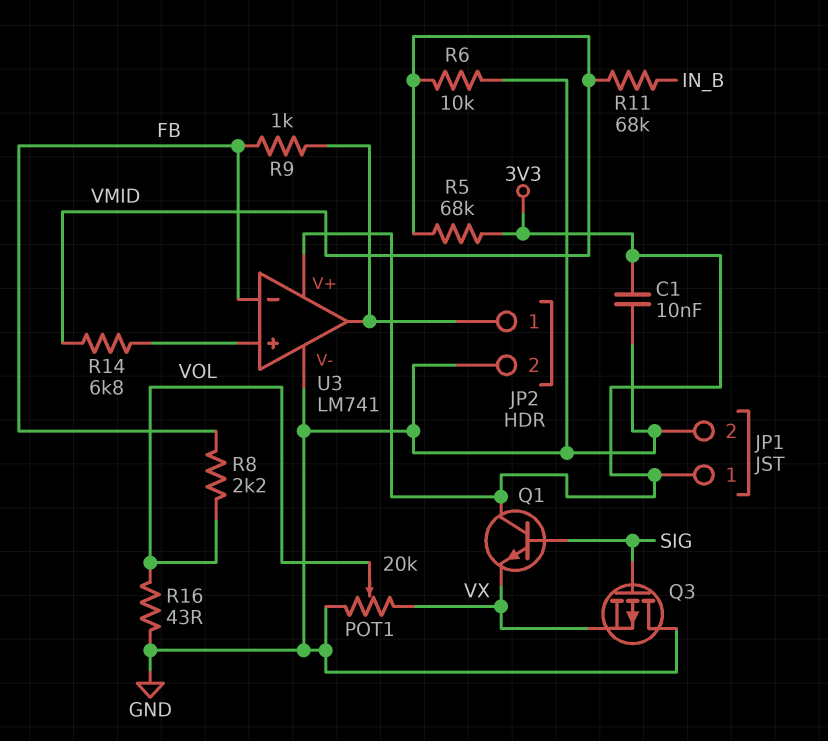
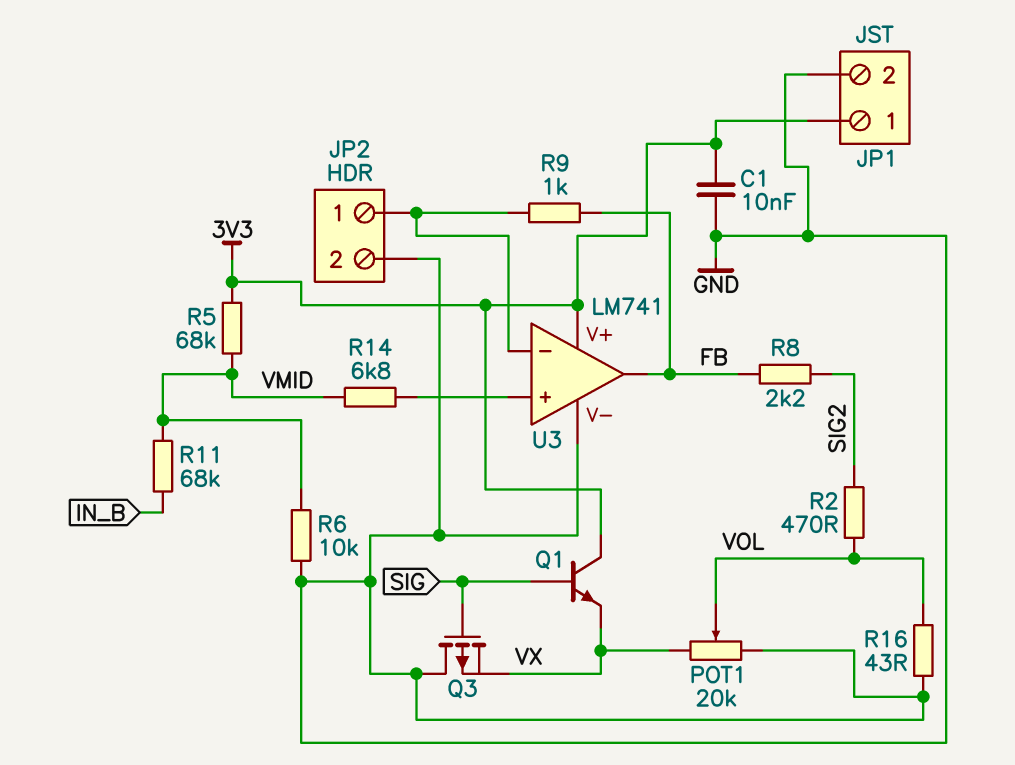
R2: none -> 470 (SIG2, VOL)
R8: 2.2k (FB, VOL) -> 2.2k (FB, SIG2)
U3 pin in-: FB -> JP2/1
U3 pin out: JP2/1 -> FB

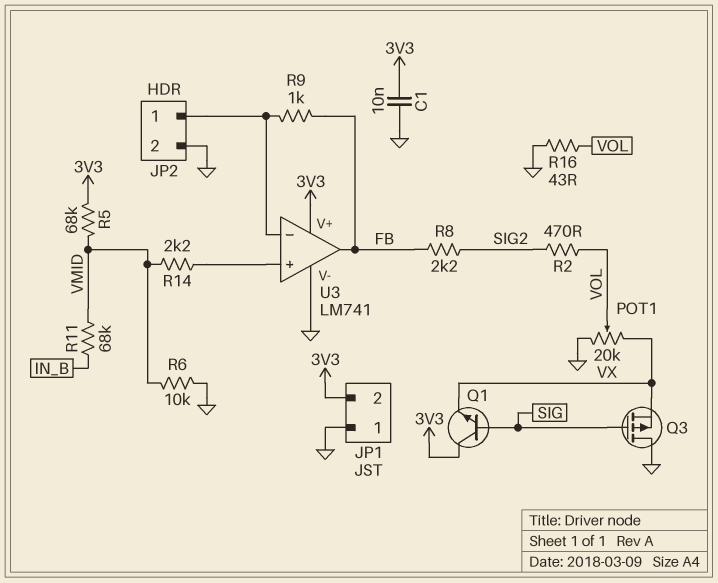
JP1 pin 1: 3V3 -> GND
JP1 pin 2: GND -> 3V3
R14: 6.8k (U3/in+, VMID) -> 2.2k (U3/in+, VMID)

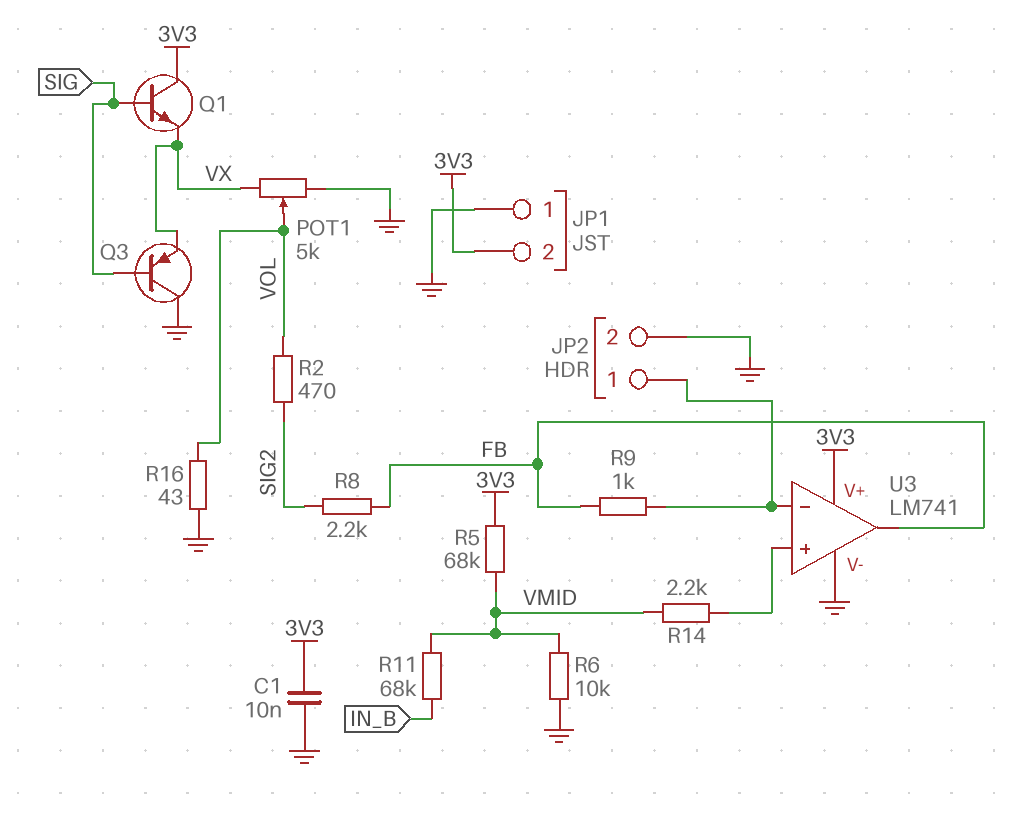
POT1: 20k (GND, VX, wiper VOL) -> 5k (GND, VX, wiper VOL)
Q3: PMOS (G SIG, D GND, S VX) -> PNP (B SIG, C GND, E VX)

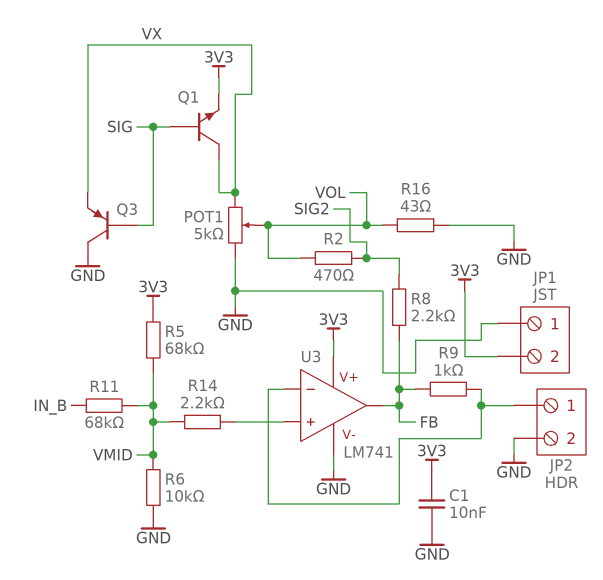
Q1: NPN (B SIG, C 3V3, E VX) -> NPN (B SIG, C VX, E 3V3)

